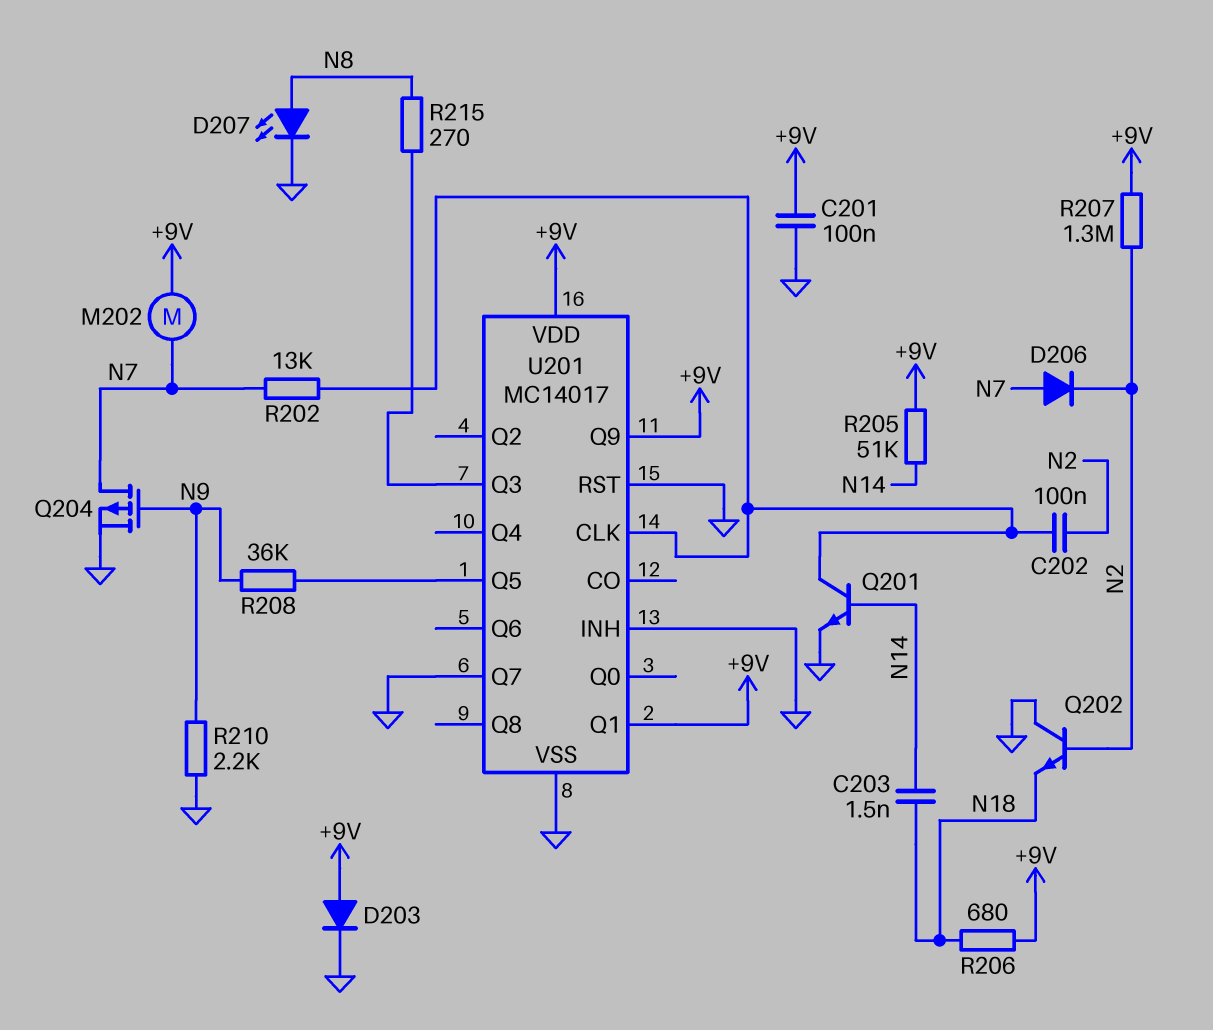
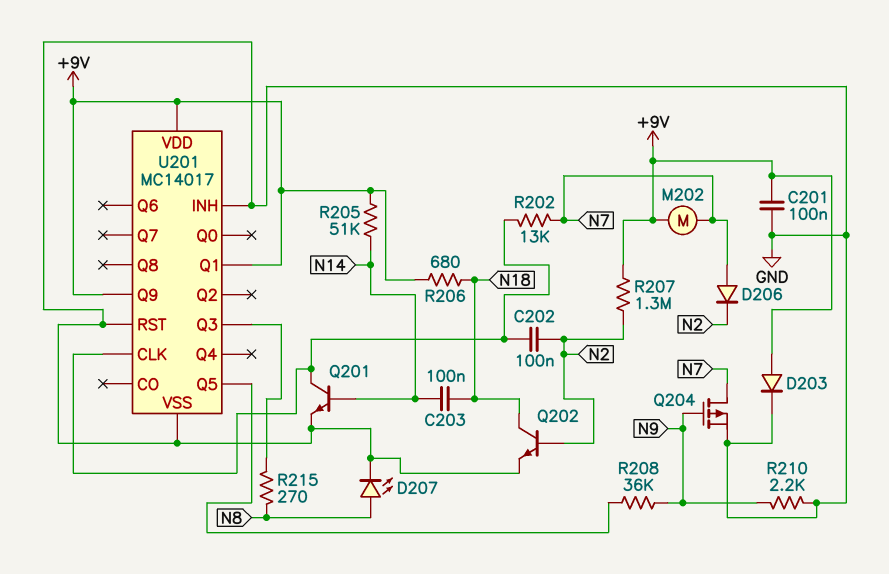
C203: 1.5nF (N14, N18) -> 100nF (N14, N18)
Q202: NPN (B N2, C GND, E N18) -> NPN (B N2, C N18, E GND)
U201 pin Q7: GND -> none

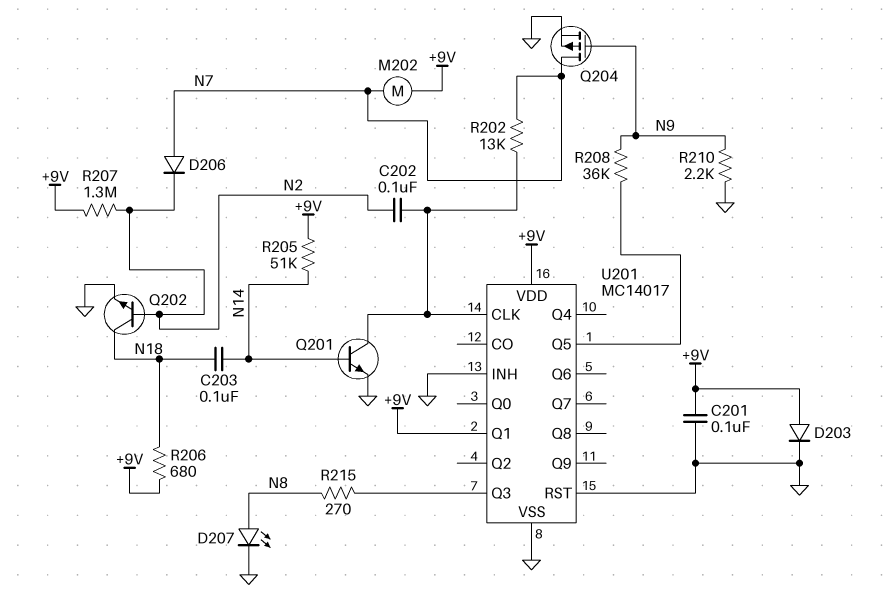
U201 pin Q9: +9V -> none

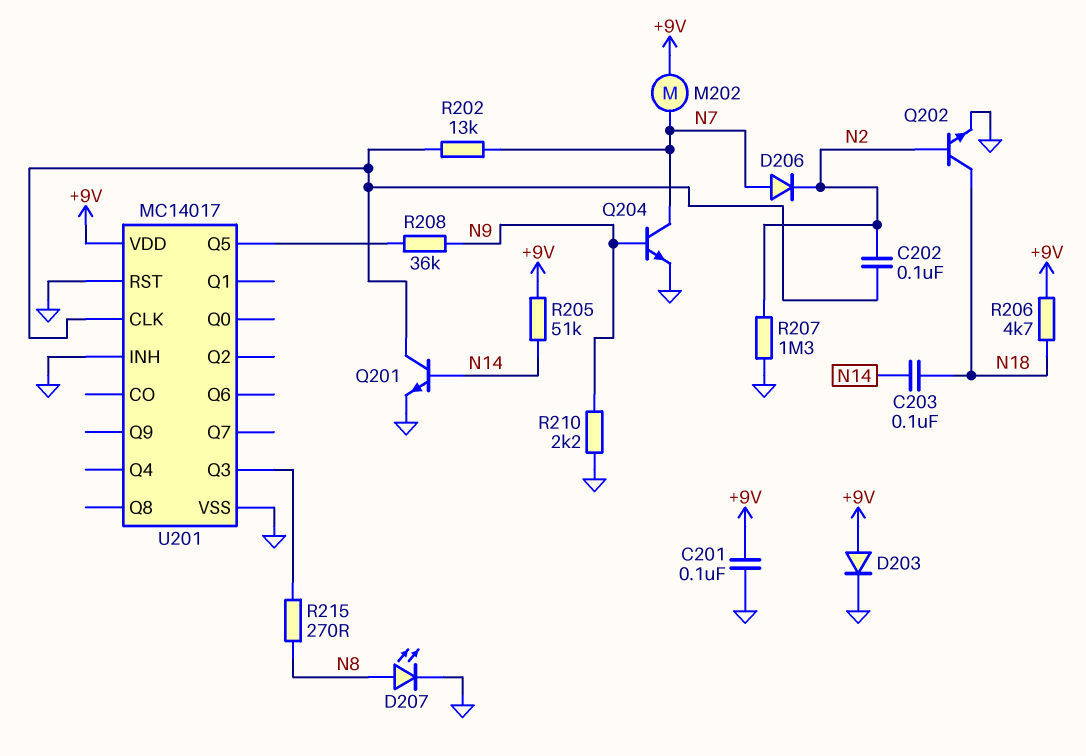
Q204: PMOS (G N9, D N7, S GND) -> NPN (B N9, C N7, E GND)
R206: 680 (+9V, N18) -> 4.7k (+9V, N18)
R207: 1.3M (+9V, N2) -> 1.3M (GND, N2)
U201 pin Q1: +9V -> none

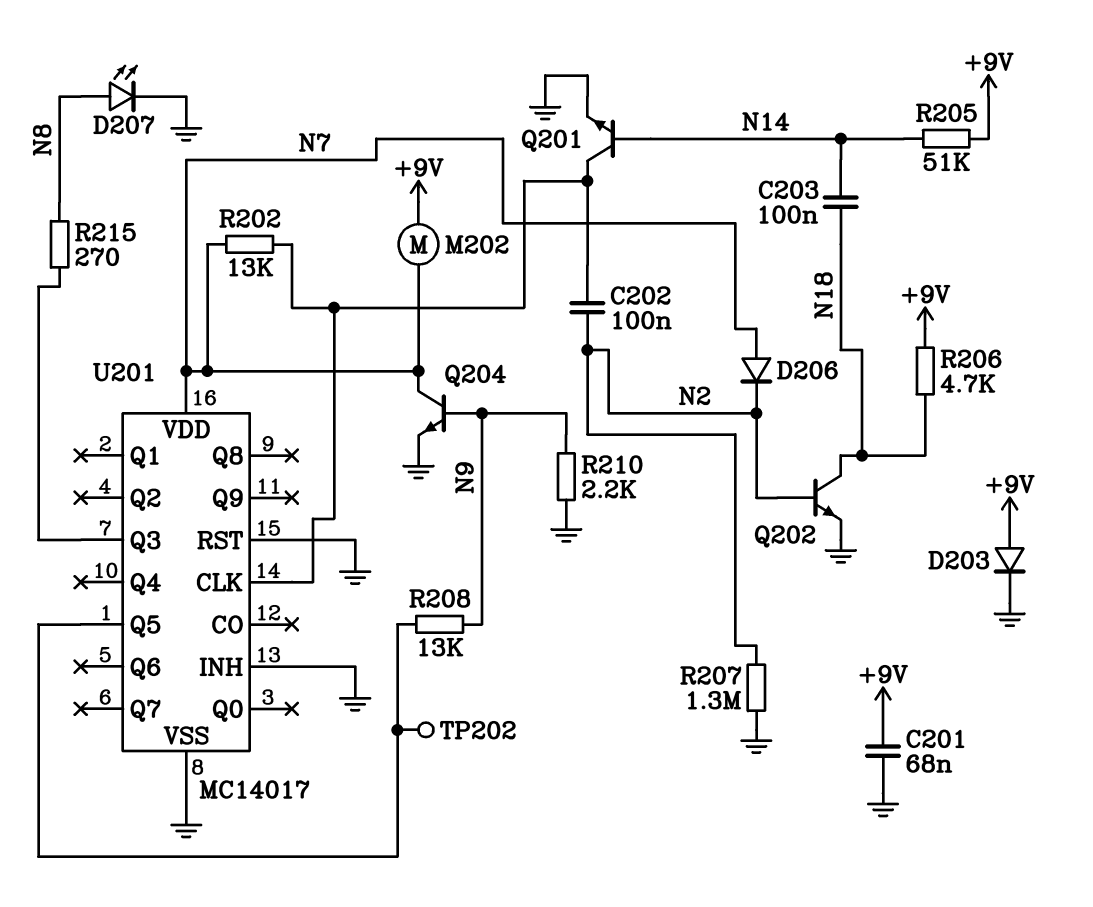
C201: 100nF (+9V, GND) -> 68nF (+9V, GND)
R208: 36k (N9, U201/Q5) -> 13k (N9, U201/Q5)
TP202: none -> test point (U201/Q5)
U201 pin VDD: +9V -> N7

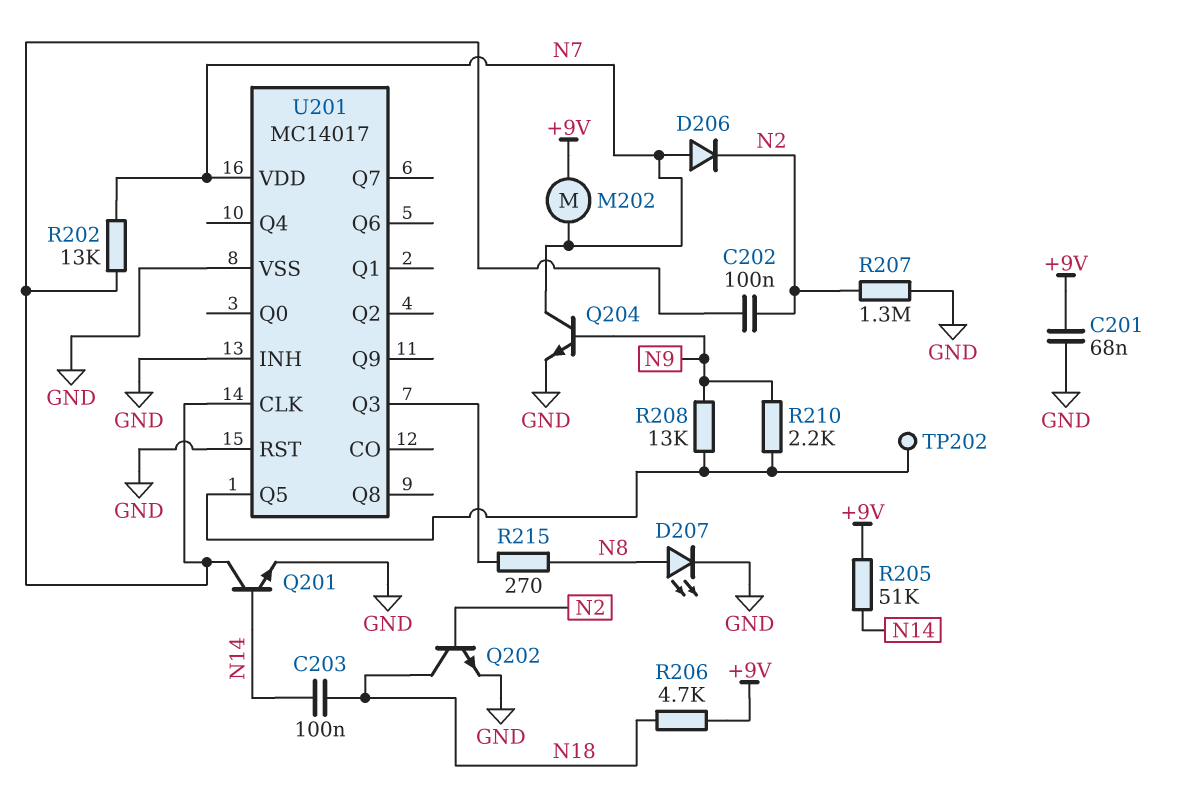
D203: diode (A +9V, K GND) -> none
R210: 2.2k (GND, N9) -> 2.2k (N9, U201/Q5)

